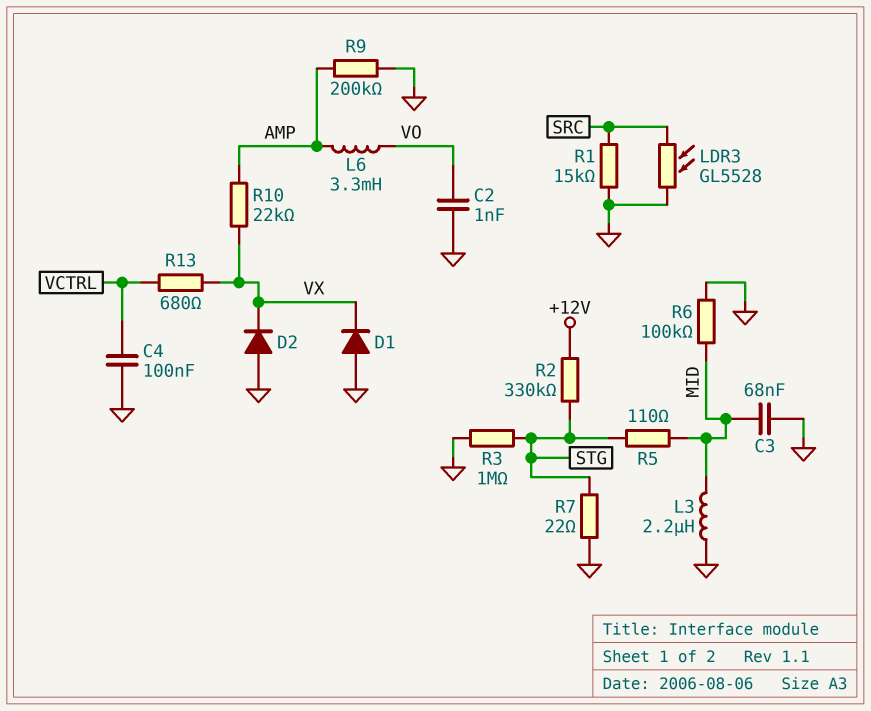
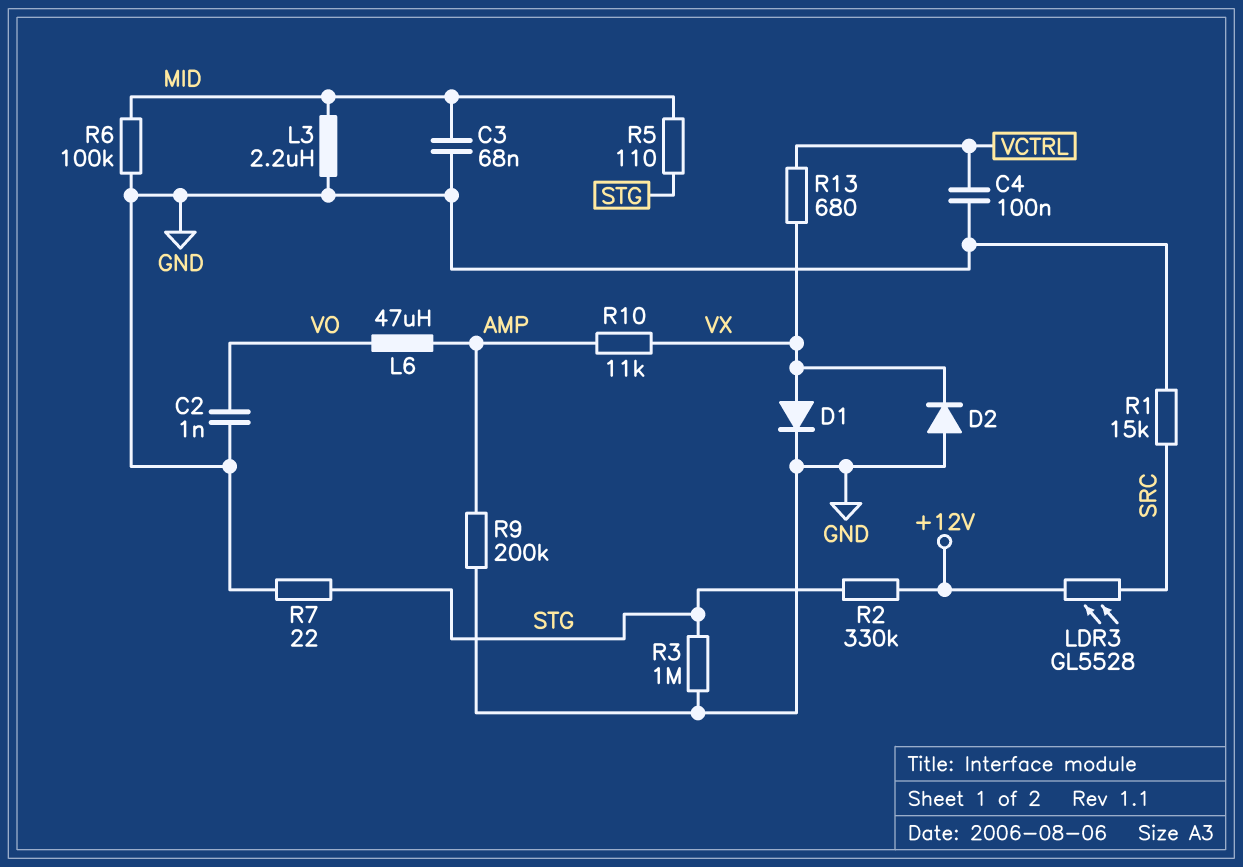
D1: diode (A GND, K VX) -> diode (A VX, K GND)
L6: 3.3mH (AMP, VO) -> 47uH (AMP, VO)
LDR3: GL5528 (GND, SRC) -> GL5528 (+12V, SRC)
R10: 22k (AMP, VX) -> 11k (AMP, VX)

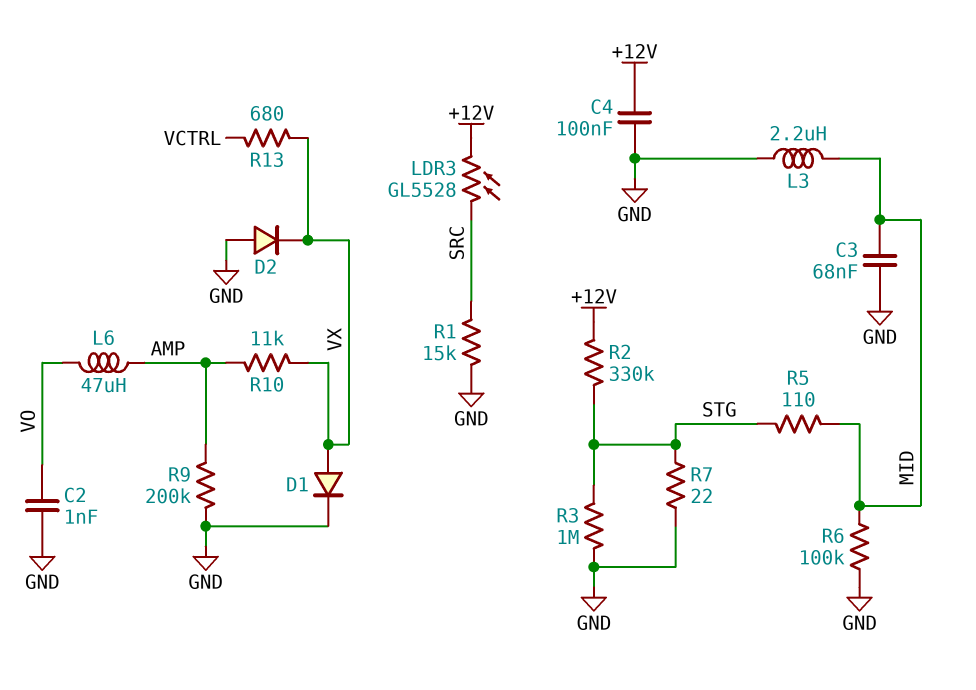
C4: 100nF (GND, VCTRL) -> 100nF (+12V, GND)

